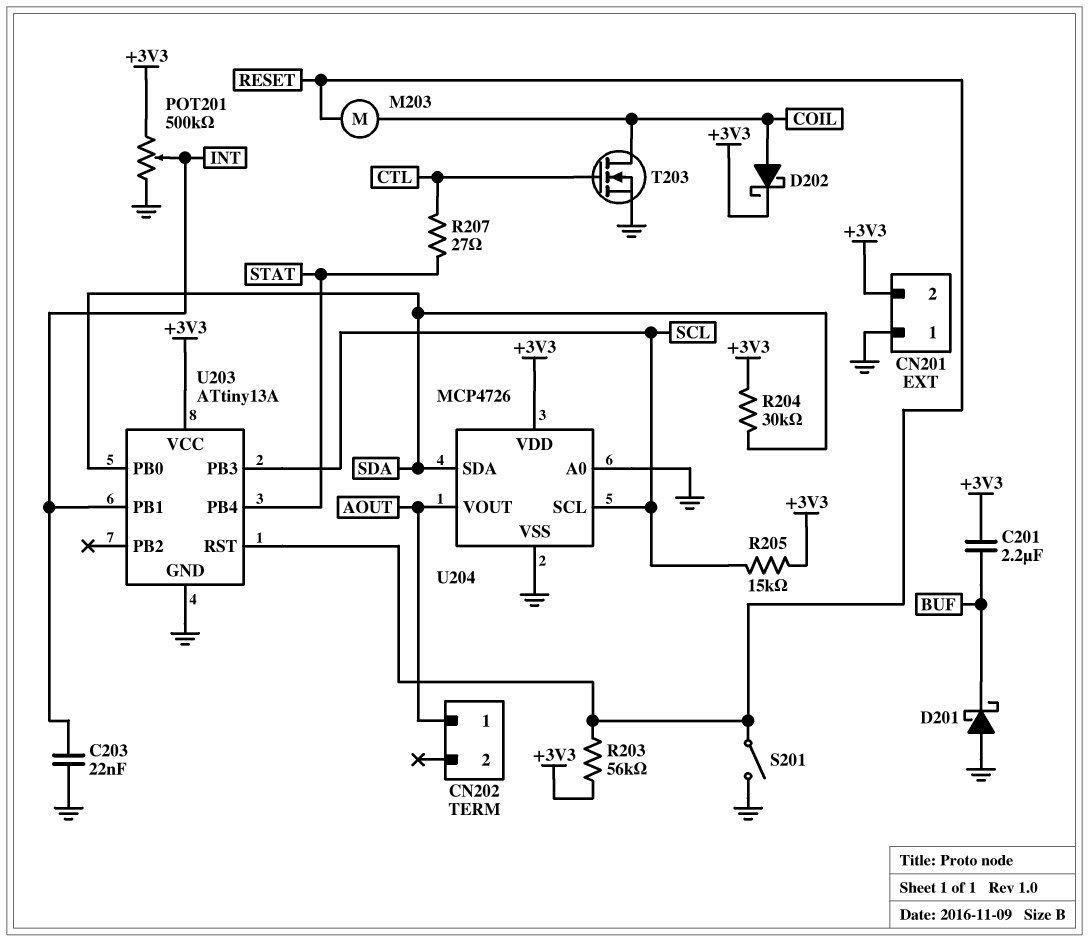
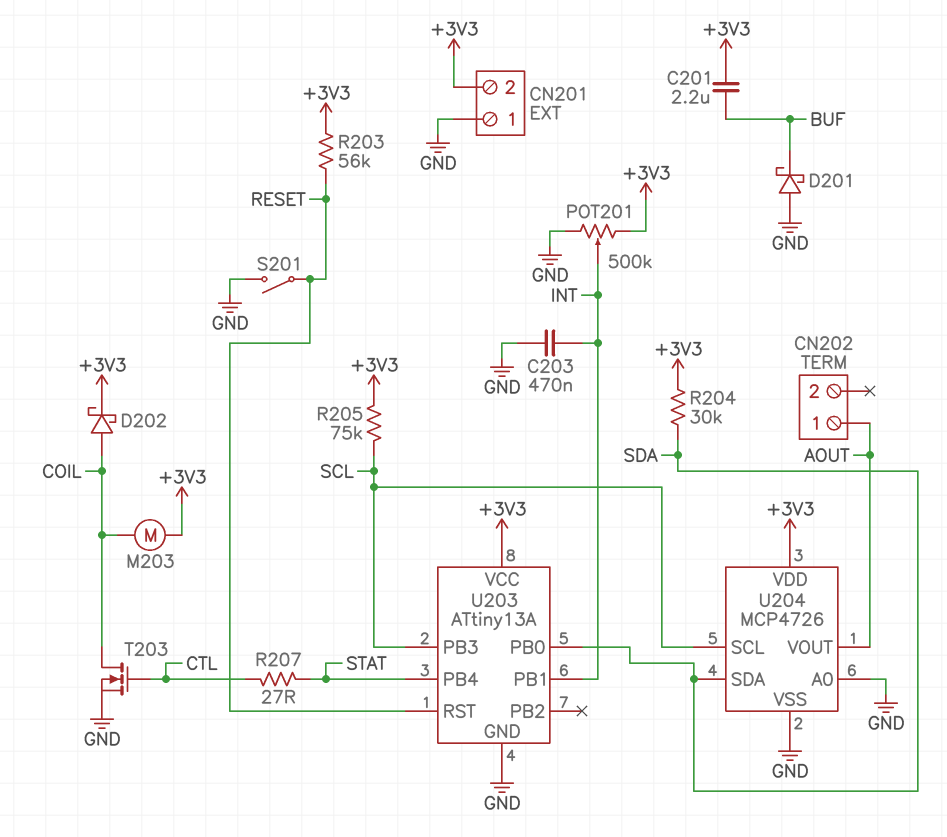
C203: 22nF (GND, INT) -> 470nF (GND, INT)
M203: motor (COIL, RESET) -> motor (+3V3, COIL)
R205: 15k (+3V3, SCL) -> 75k (+3V3, SCL)

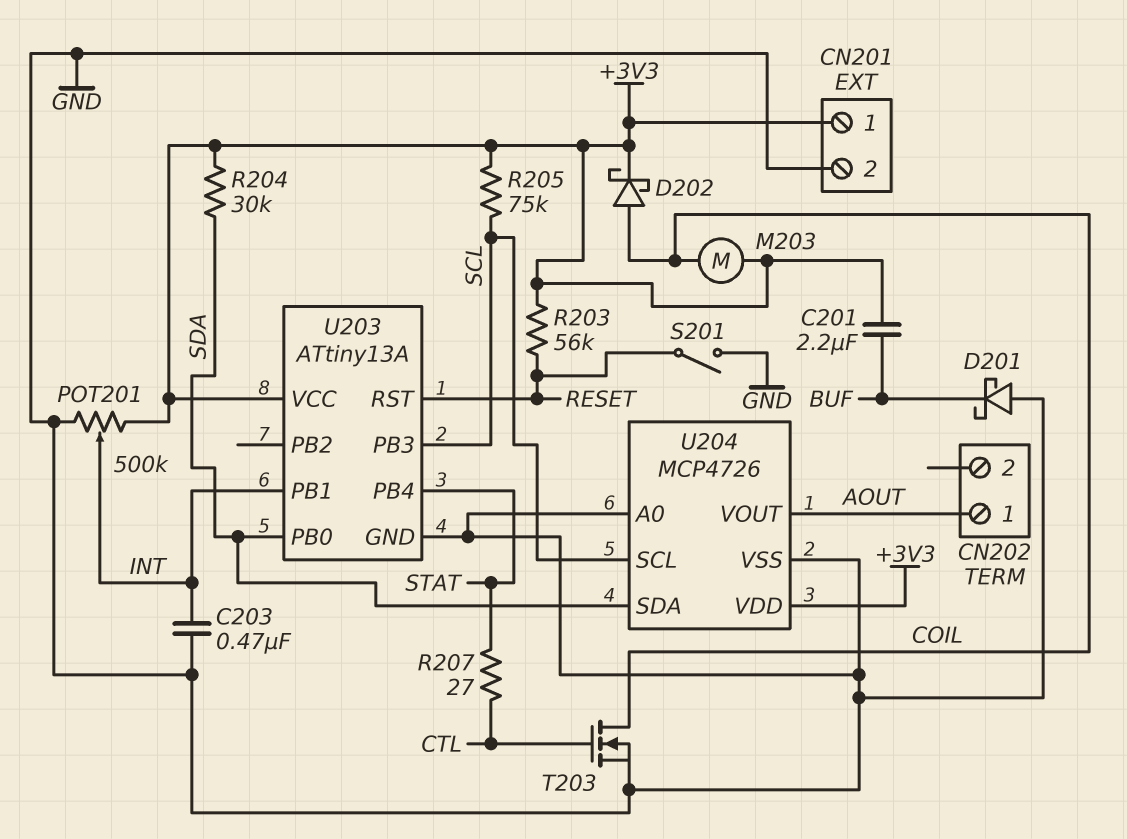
CN201 pin 1: GND -> +3V3
CN201 pin 2: +3V3 -> GND

